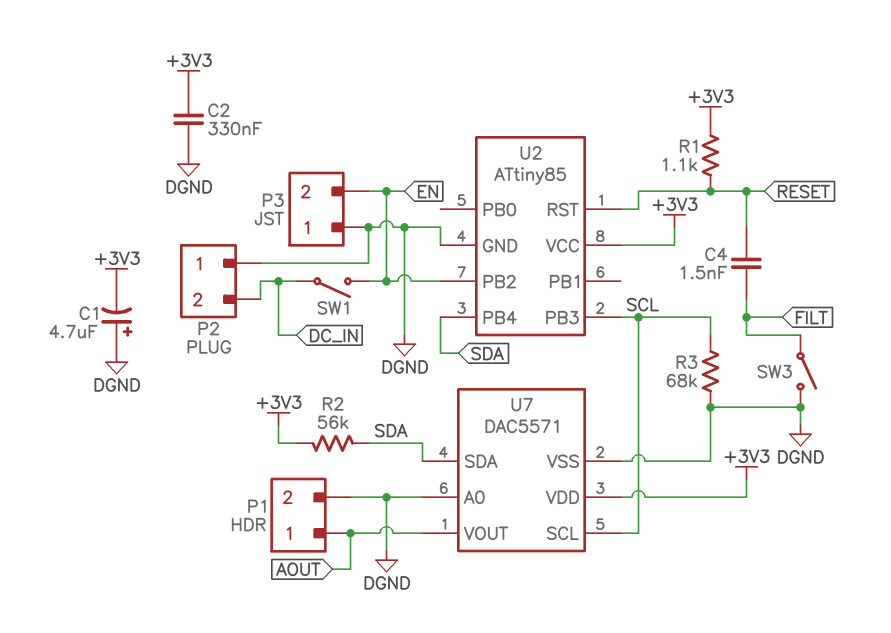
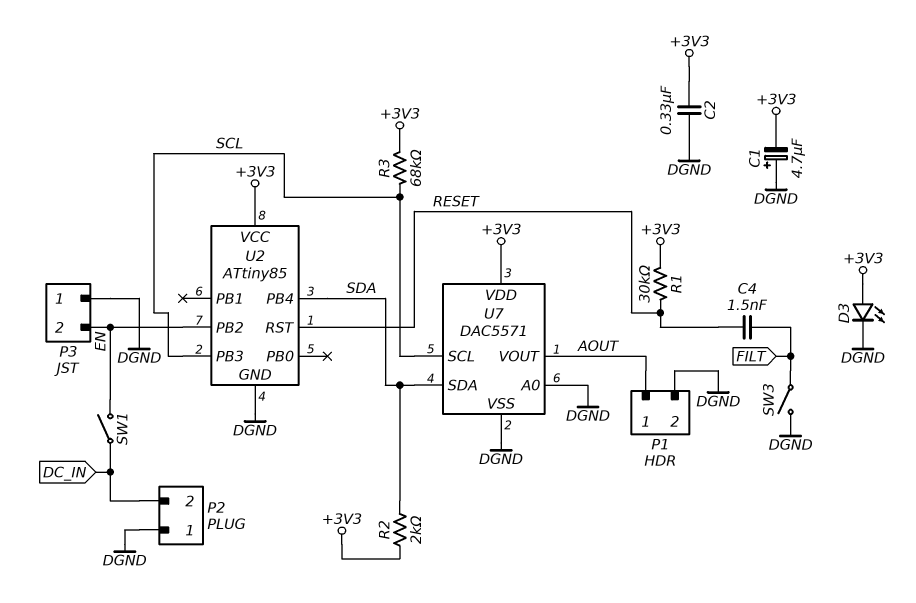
D3: none -> LED (A +3V3, K DGND)
R1: 1.1k (+3V3, RESET) -> 30k (+3V3, RESET)
R2: 56k (+3V3, SDA) -> 2k (+3V3, SDA)
R3: 68k (DGND, SCL) -> 68k (+3V3, SCL)

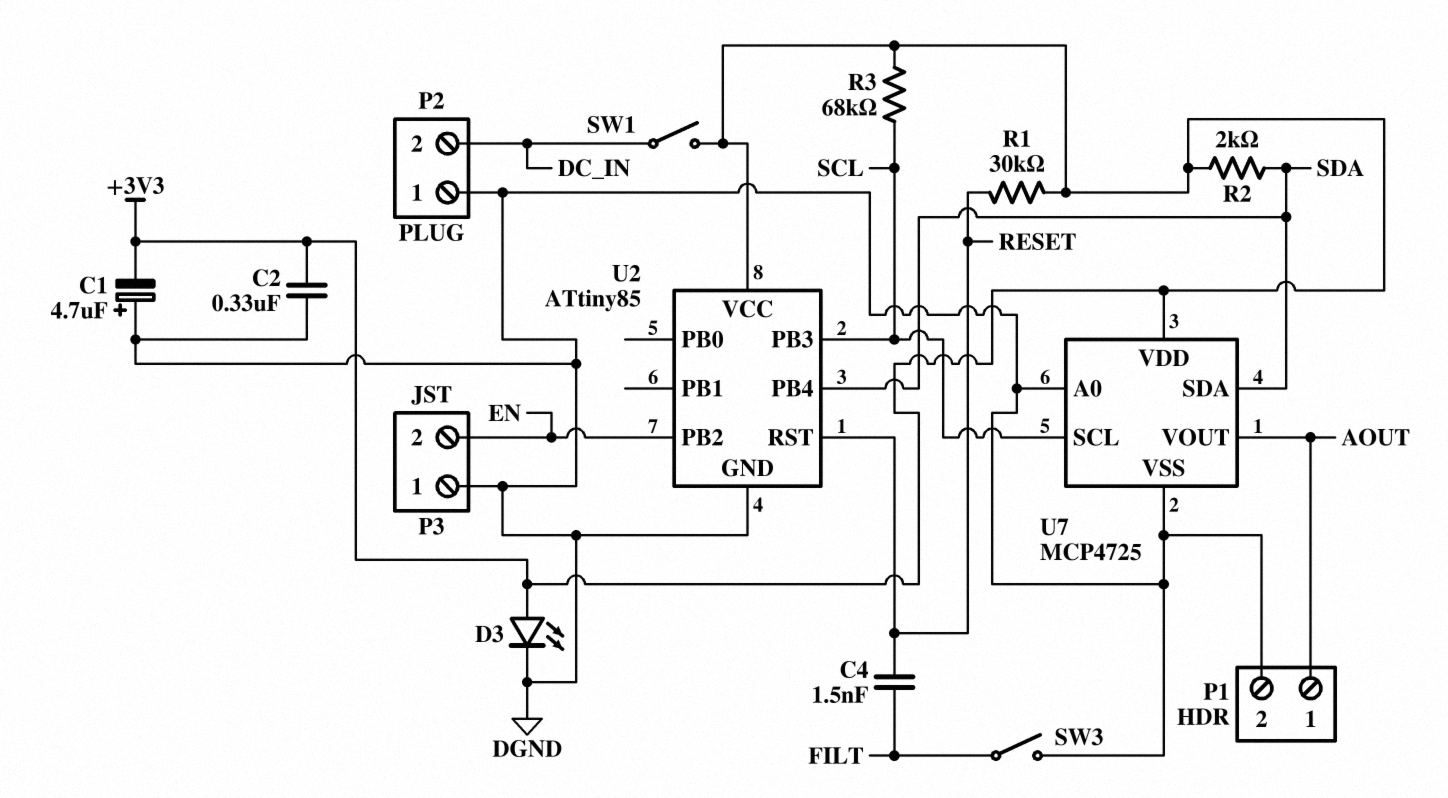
SW1: switch (DC_IN, EN) -> switch (+3V3, DC_IN)
U7: DAC5571 -> MCP4725

